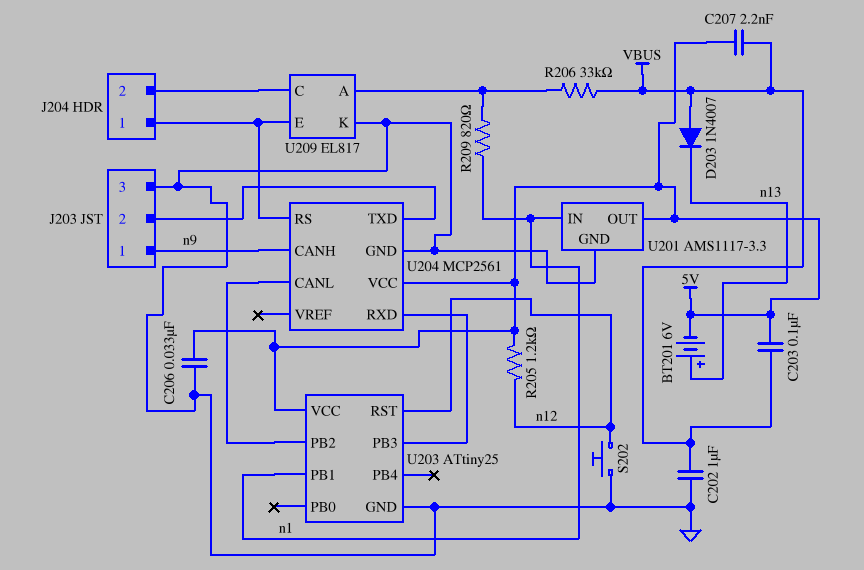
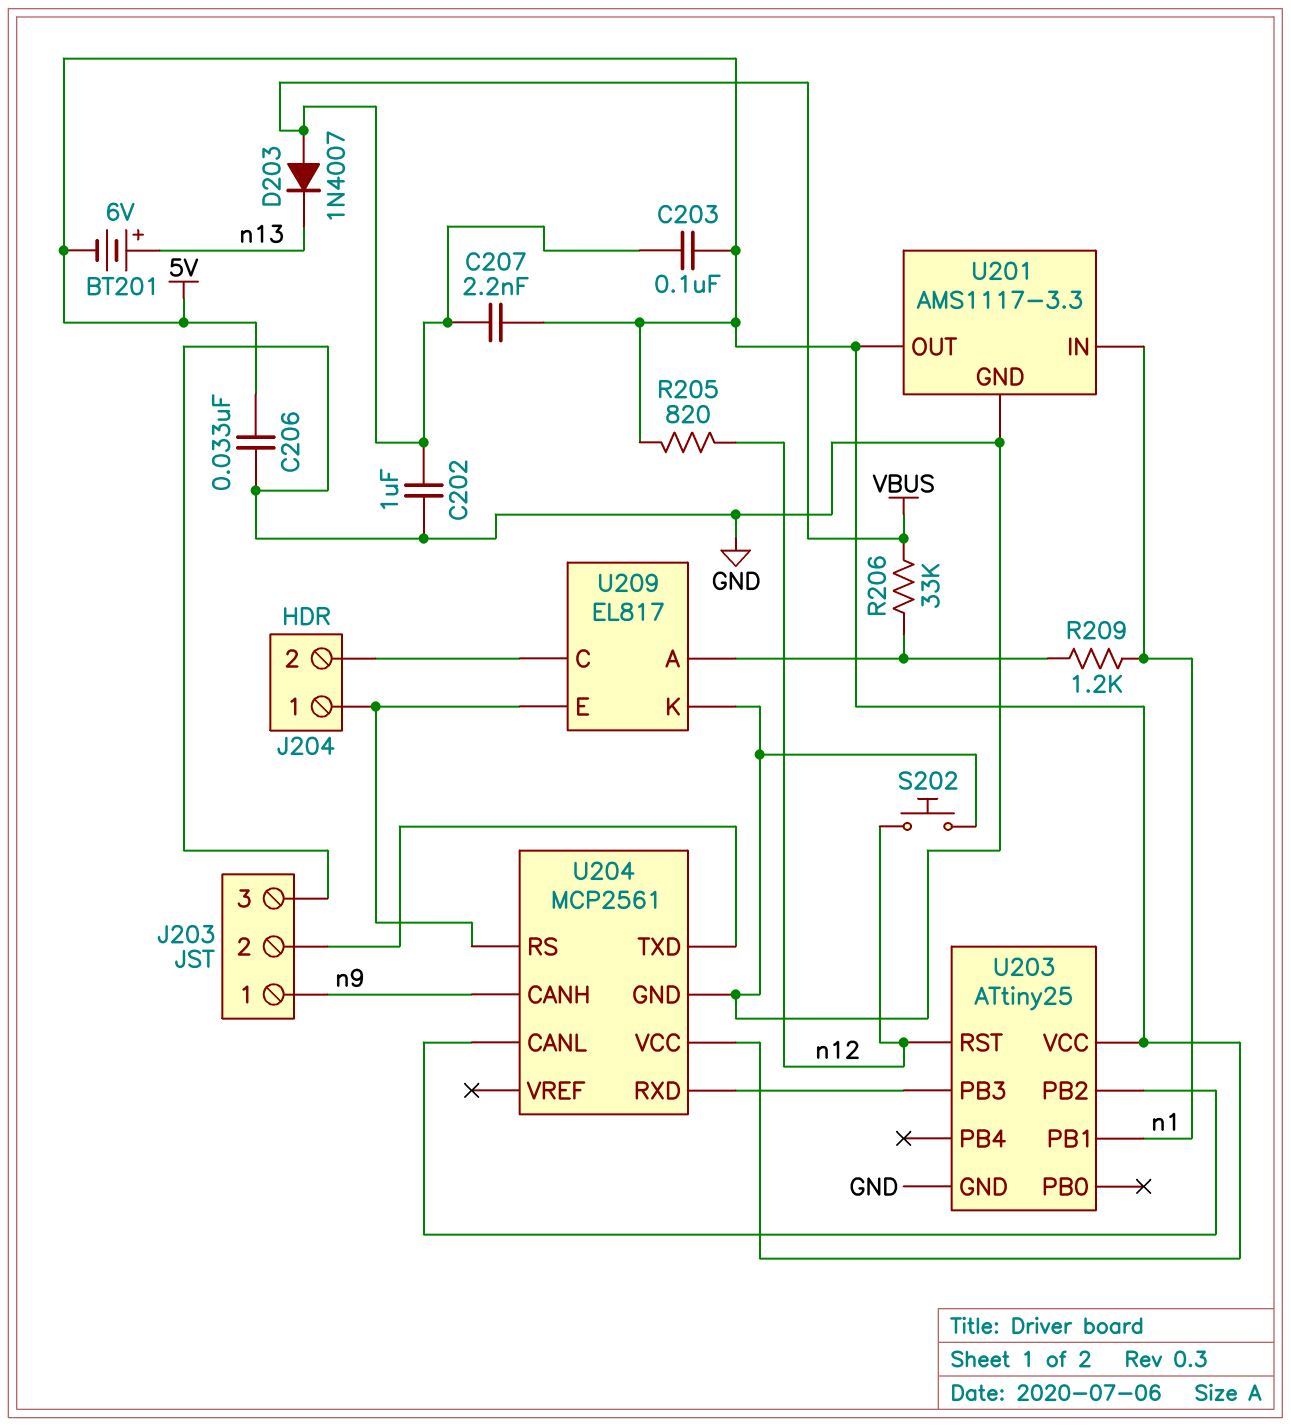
R205: 1.2k (5V, n12) -> 820 (5V, n12)
R209: 820 (U209/A, n1) -> 1.2k (U209/A, n1)

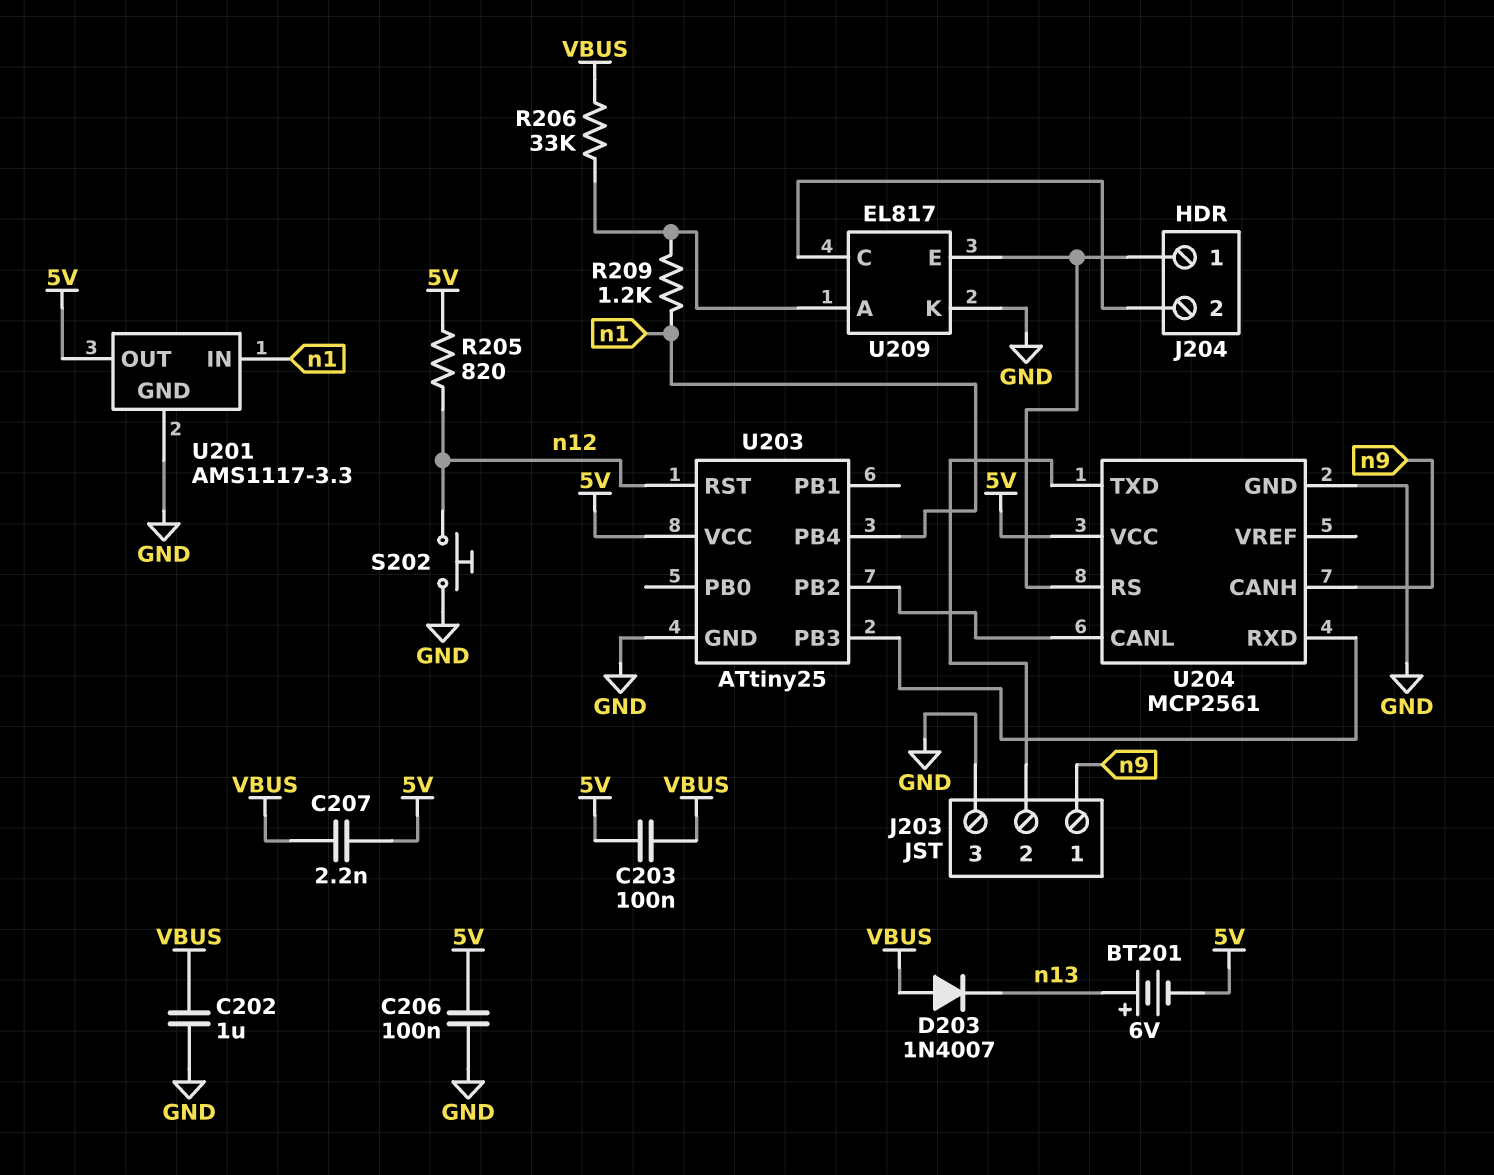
C206: 33nF (5V, GND) -> 100nF (5V, GND)
U203 pin PB1: n1 -> none
U203 pin PB4: none -> n1

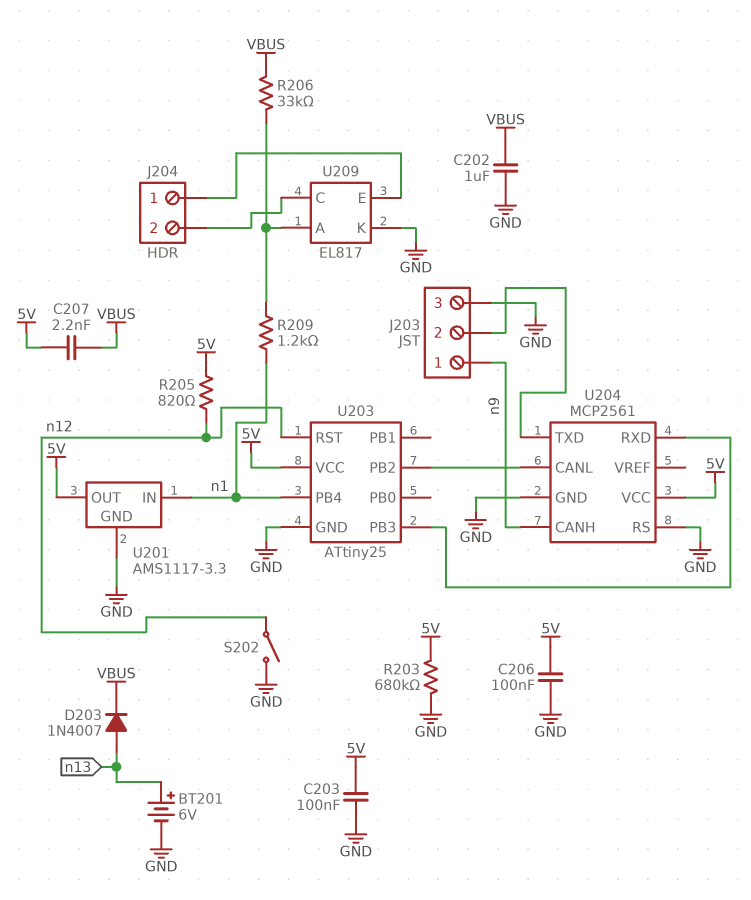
BT201: 6V (plus n13, minus 5V) -> 6V (plus n13, minus GND)
C203: 100nF (5V, VBUS) -> 100nF (5V, GND)
D203: diode 1N4007 (A VBUS, K n13) -> diode 1N4007 (A n13, K VBUS)
R203: none -> 680k (5V, GND)
S202: button (GND, n12) -> switch (GND, n12)
U204 pin RS: J204/1 -> GND

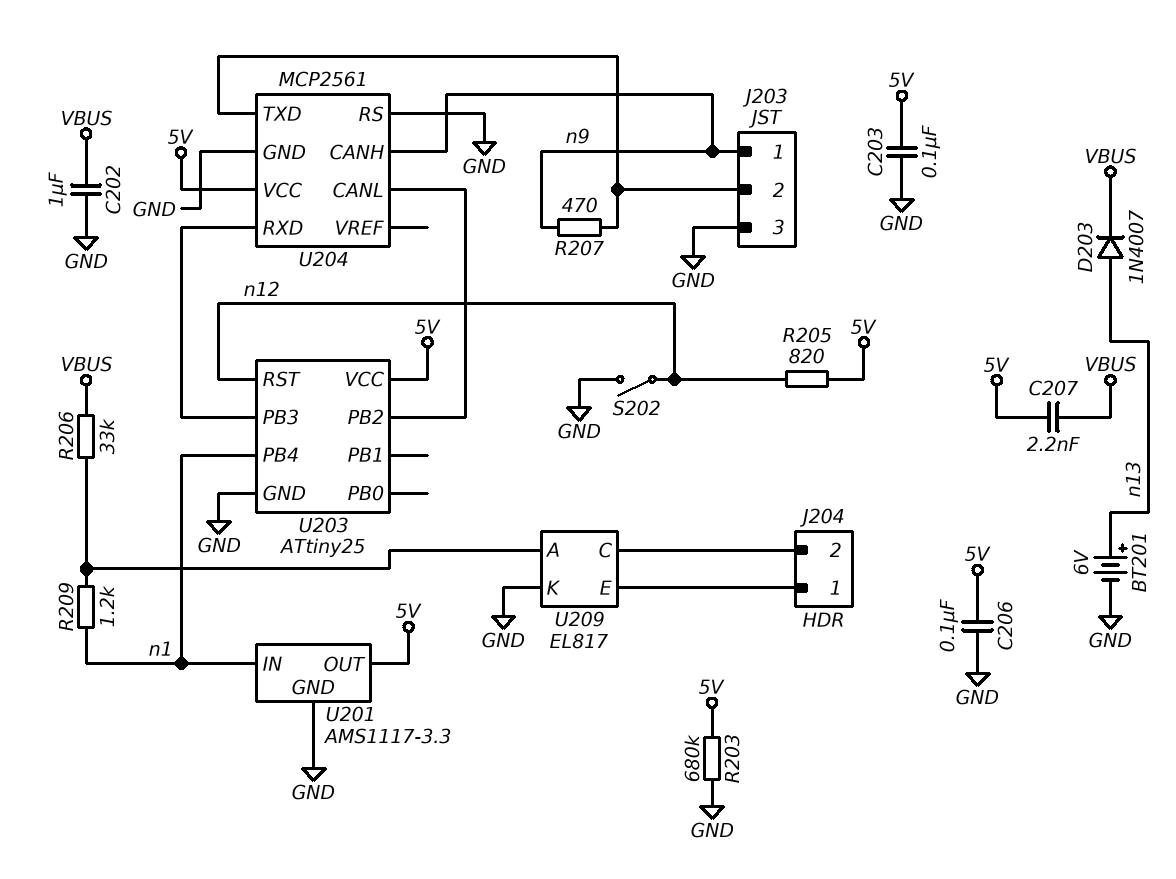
R207: none -> 470 (J203/2, n9)

